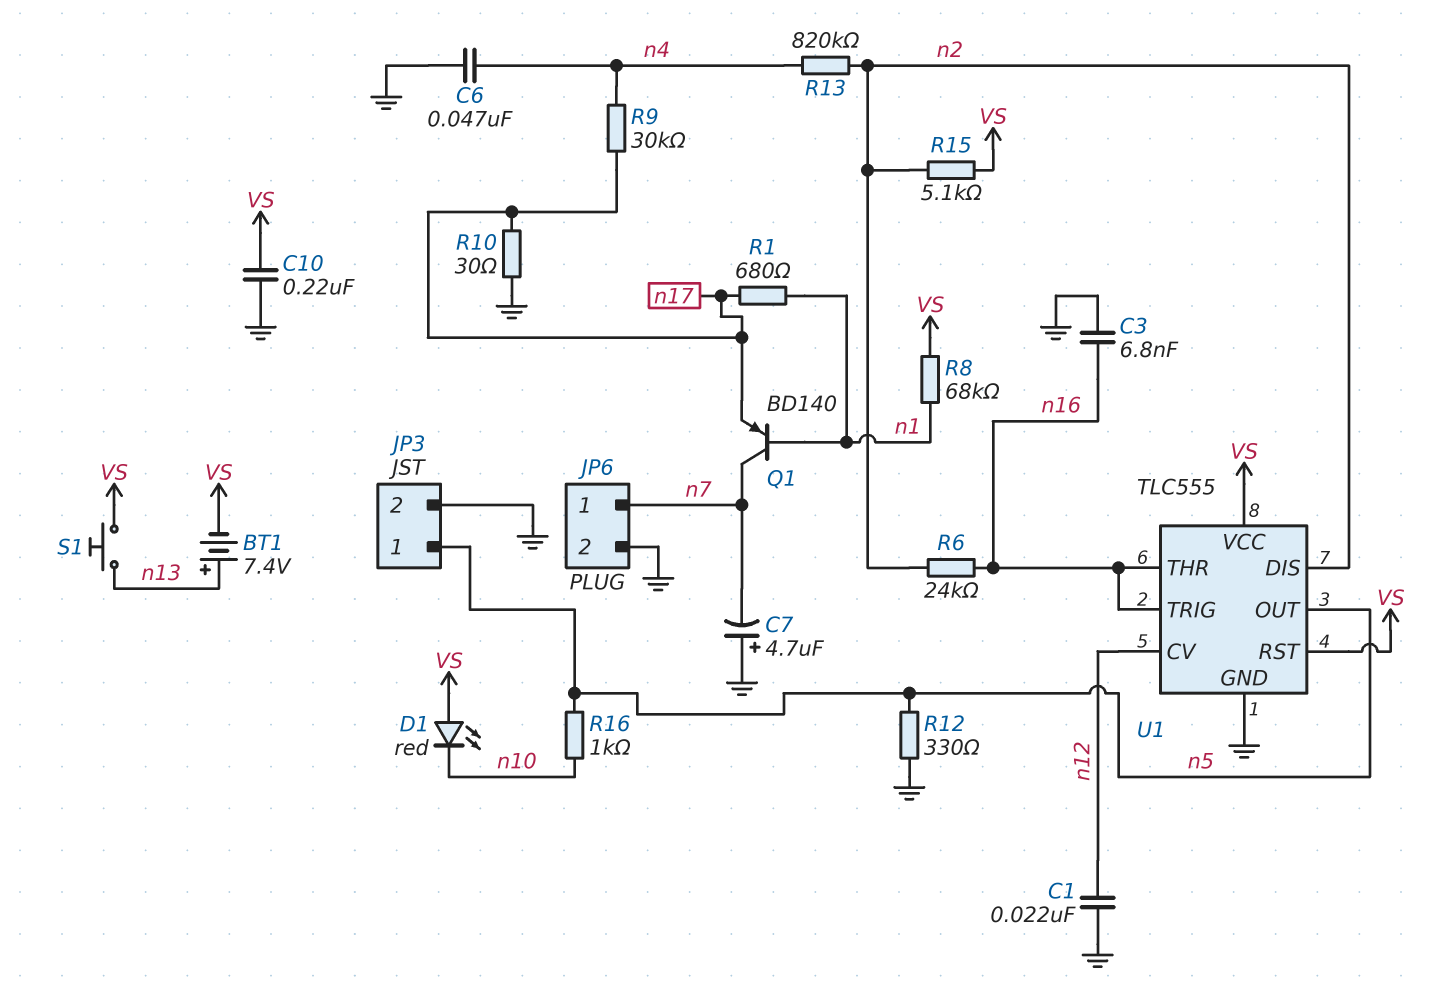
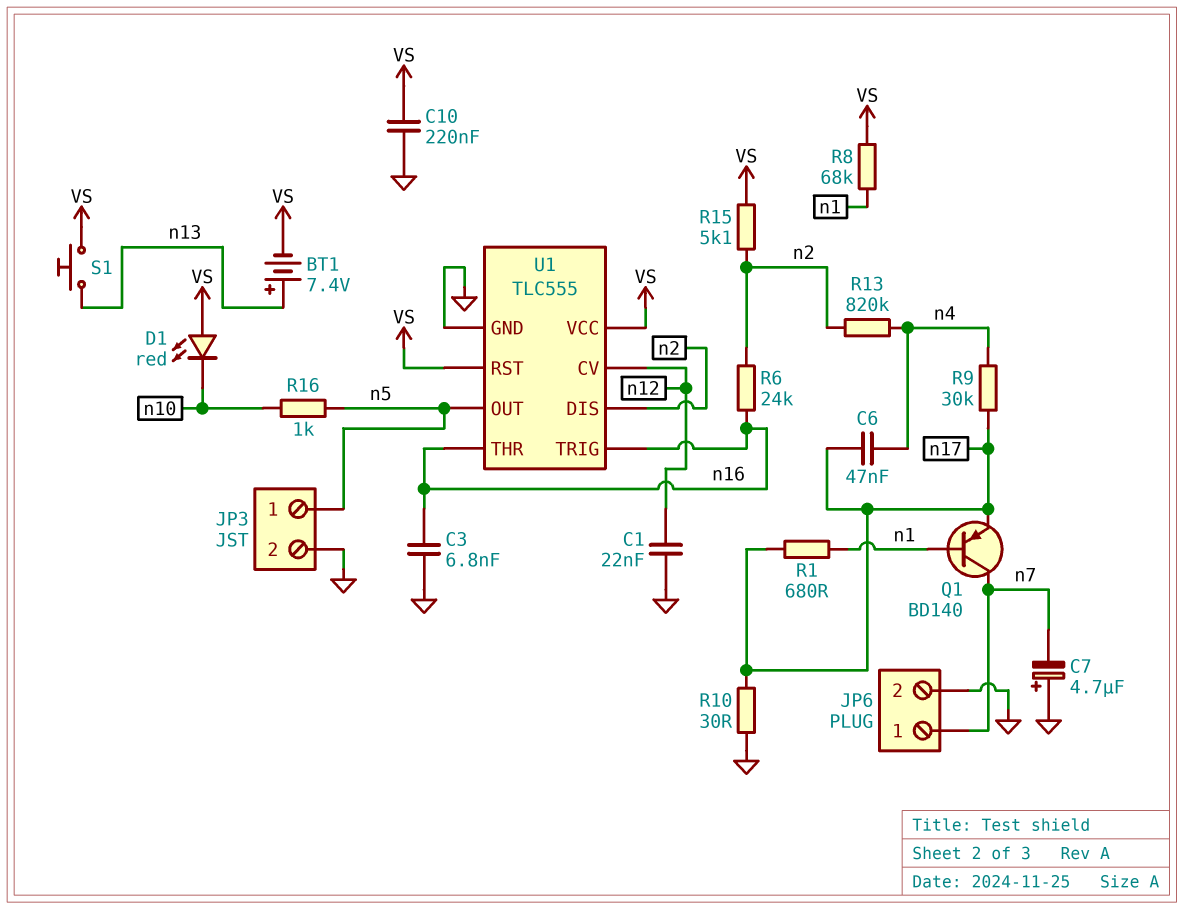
C6: 47nF (GND, n4) -> 47nF (n4, n17)
R12: 330 (GND, n5) -> none

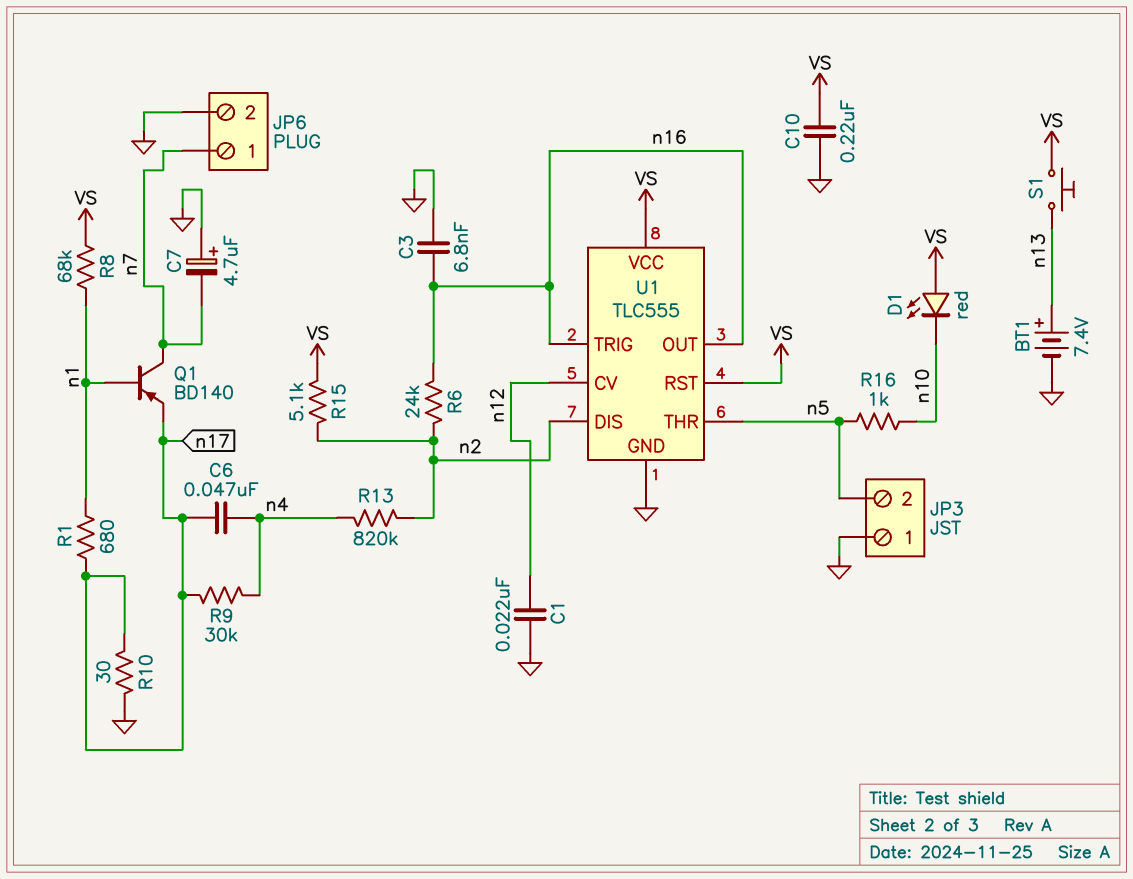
BT1: 7.4V (plus n13, minus VS) -> 7.4V (plus n13, minus GND)
JP3 pin 1: n5 -> GND
JP3 pin 2: GND -> n5
U1 pin OUT: n5 -> n16
U1 pin THR: n16 -> n5

